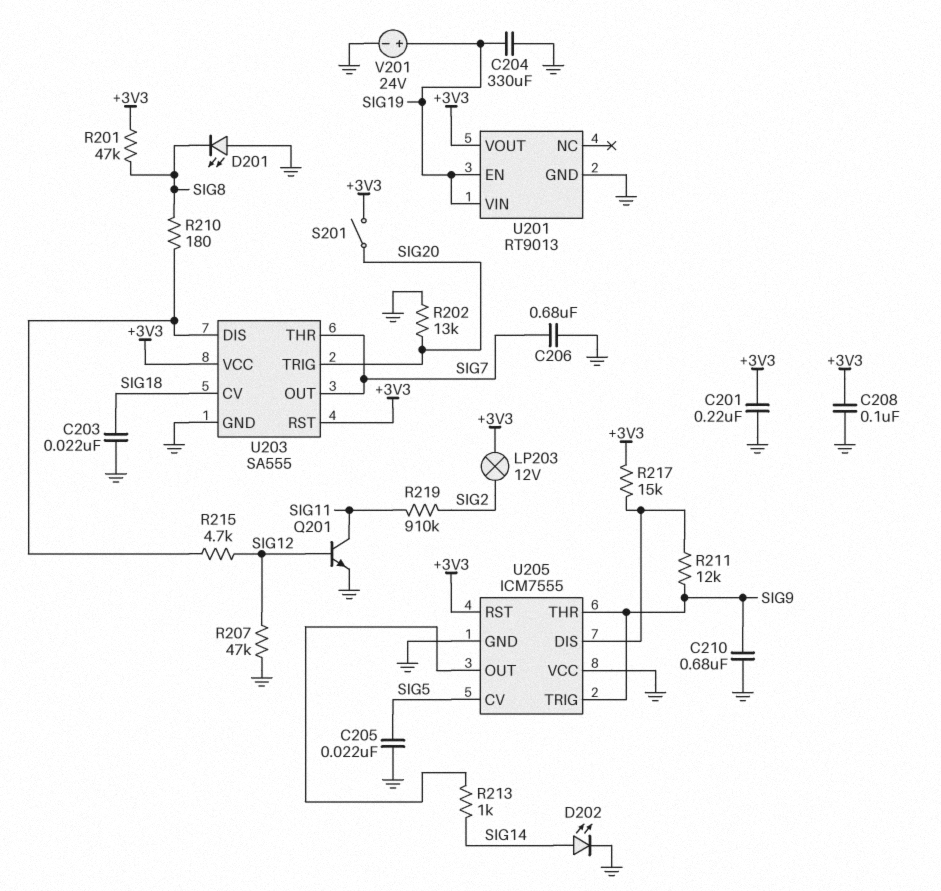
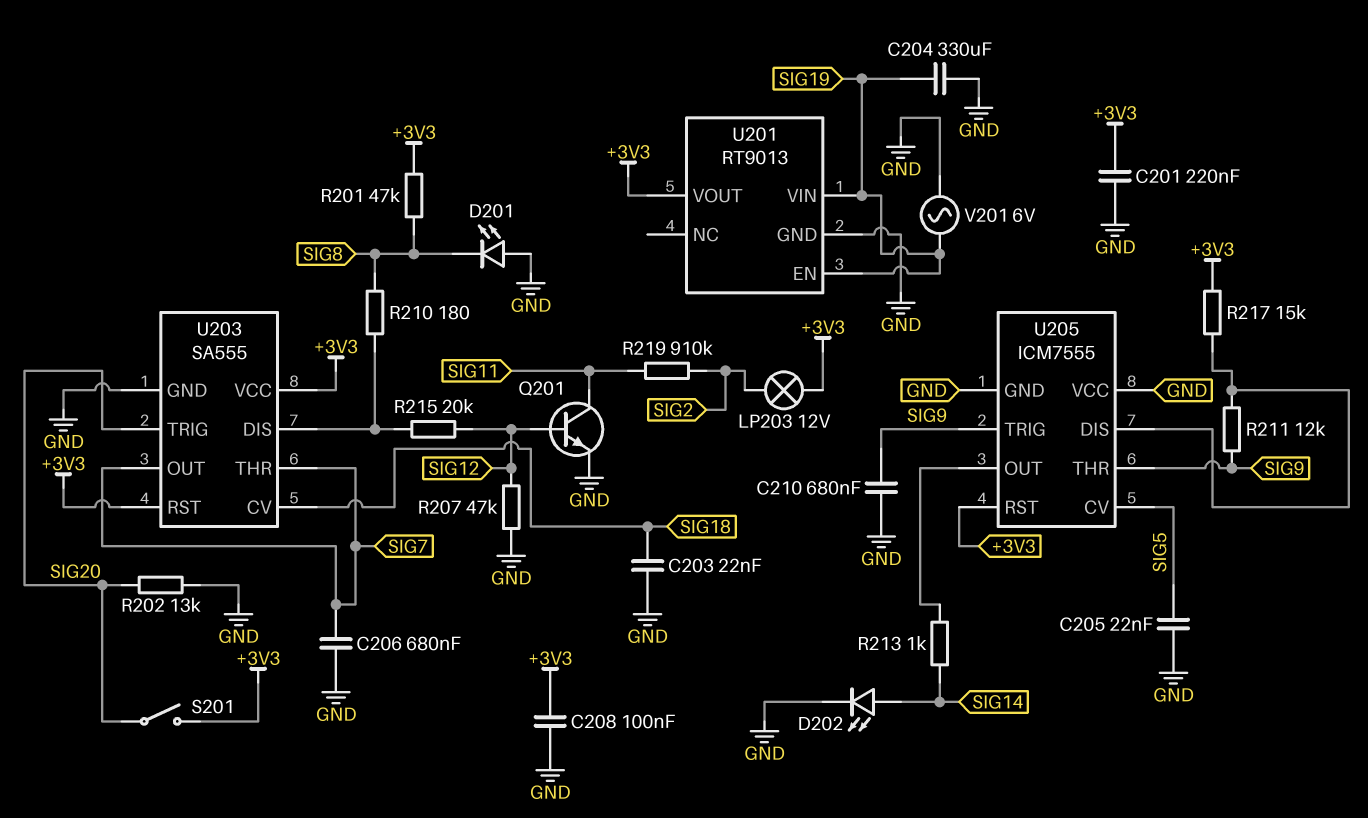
R215: 4.7k (SIG12, U203/DIS) -> 20k (SIG12, U203/DIS)
V201: 24V (plus SIG19, minus GND) -> AC 6V (GND, SIG19)

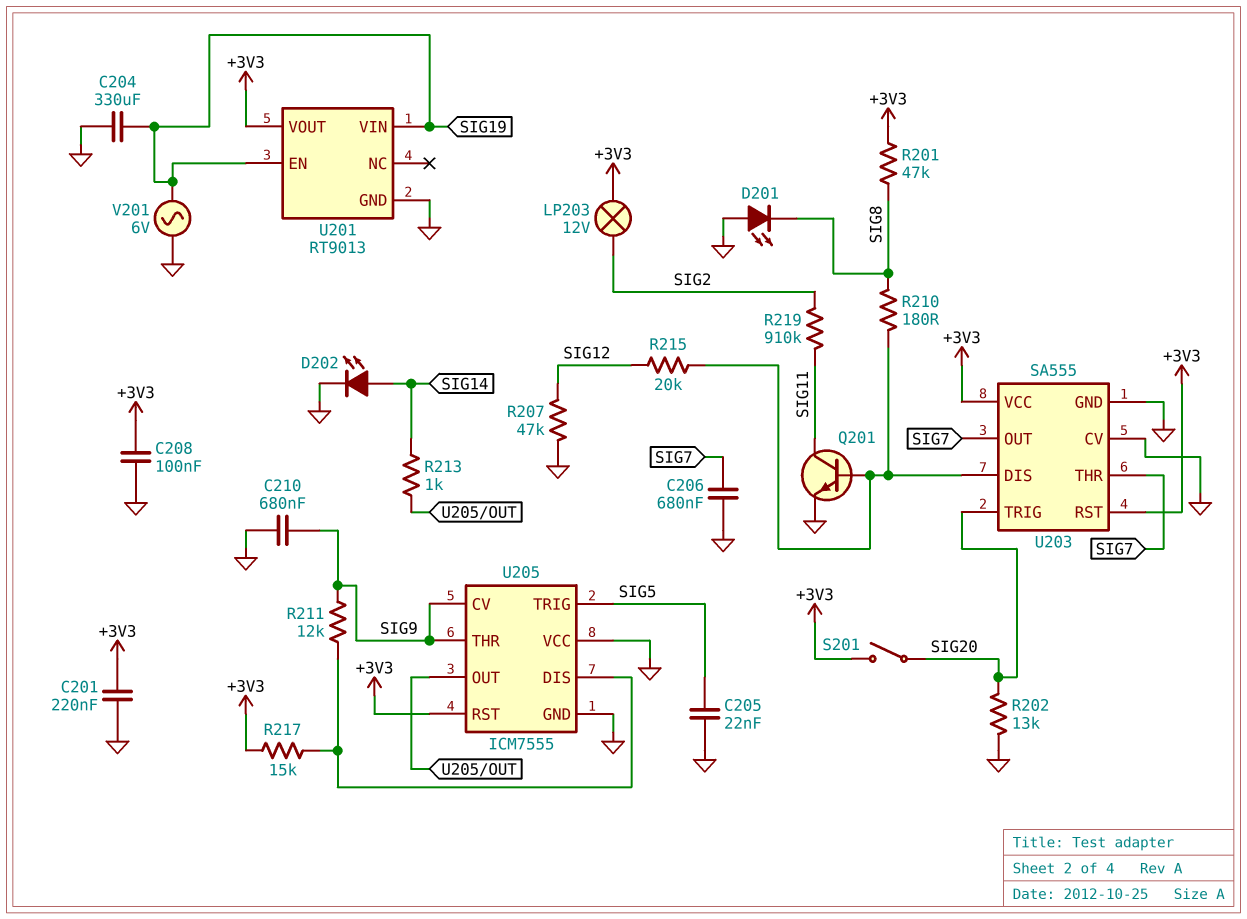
C203: 22nF (GND, SIG18) -> none
Q201: NPN (B SIG12, C SIG11, E GND) -> NPN (B U203/DIS, C SIG11, E GND)
U203 pin CV: SIG18 -> GND
U205 pin CV: SIG5 -> SIG9
U205 pin TRIG: SIG9 -> SIG5

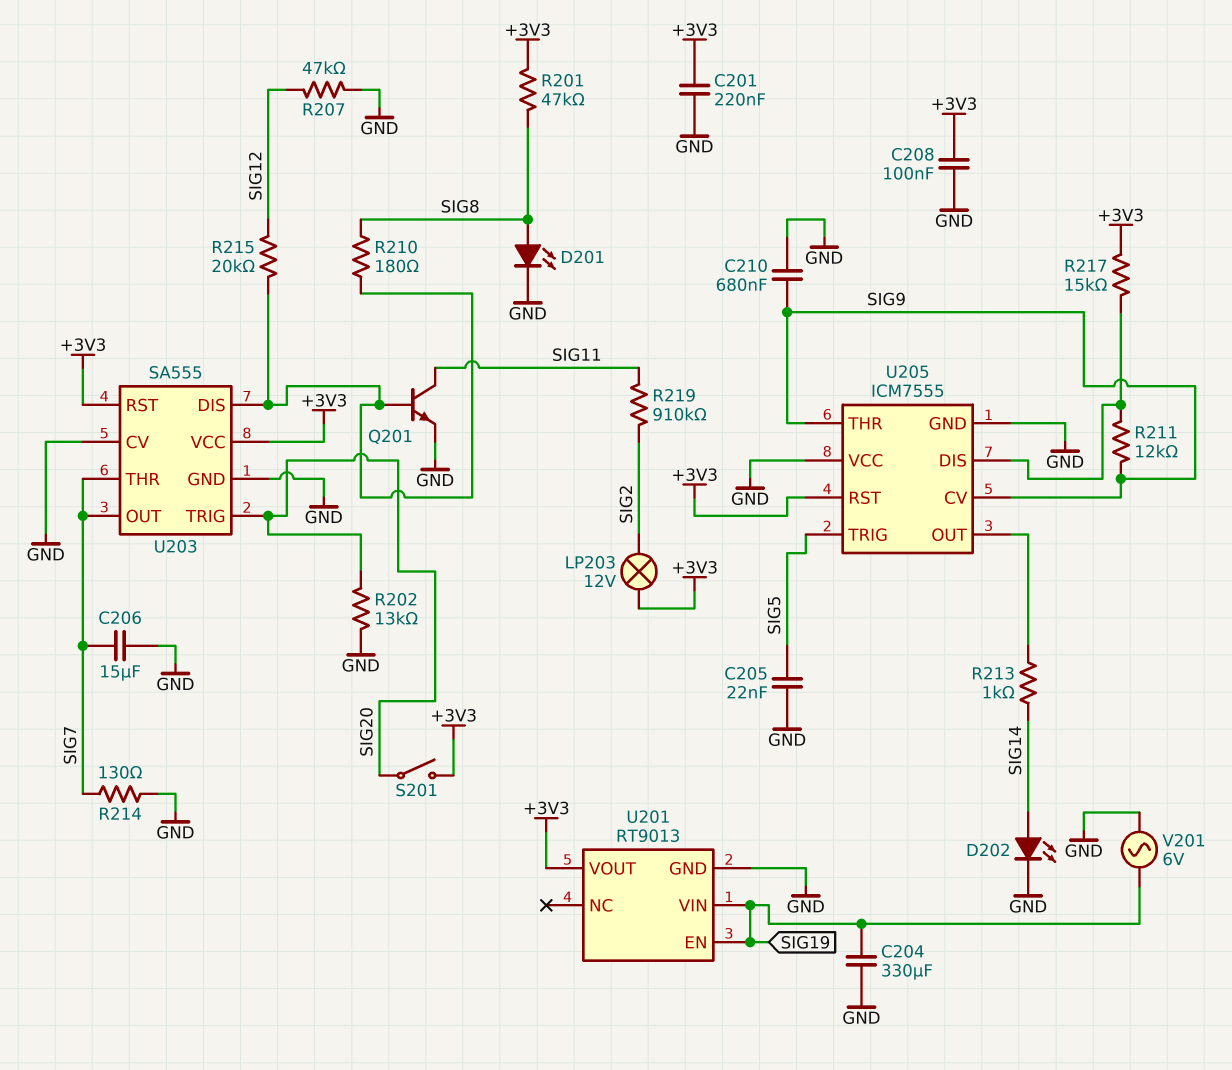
C206: 680nF (GND, SIG7) -> 15uF (GND, SIG7)
D201: LED (A GND, K SIG8) -> LED (A SIG8, K GND)
R214: none -> 130 (GND, SIG7)

